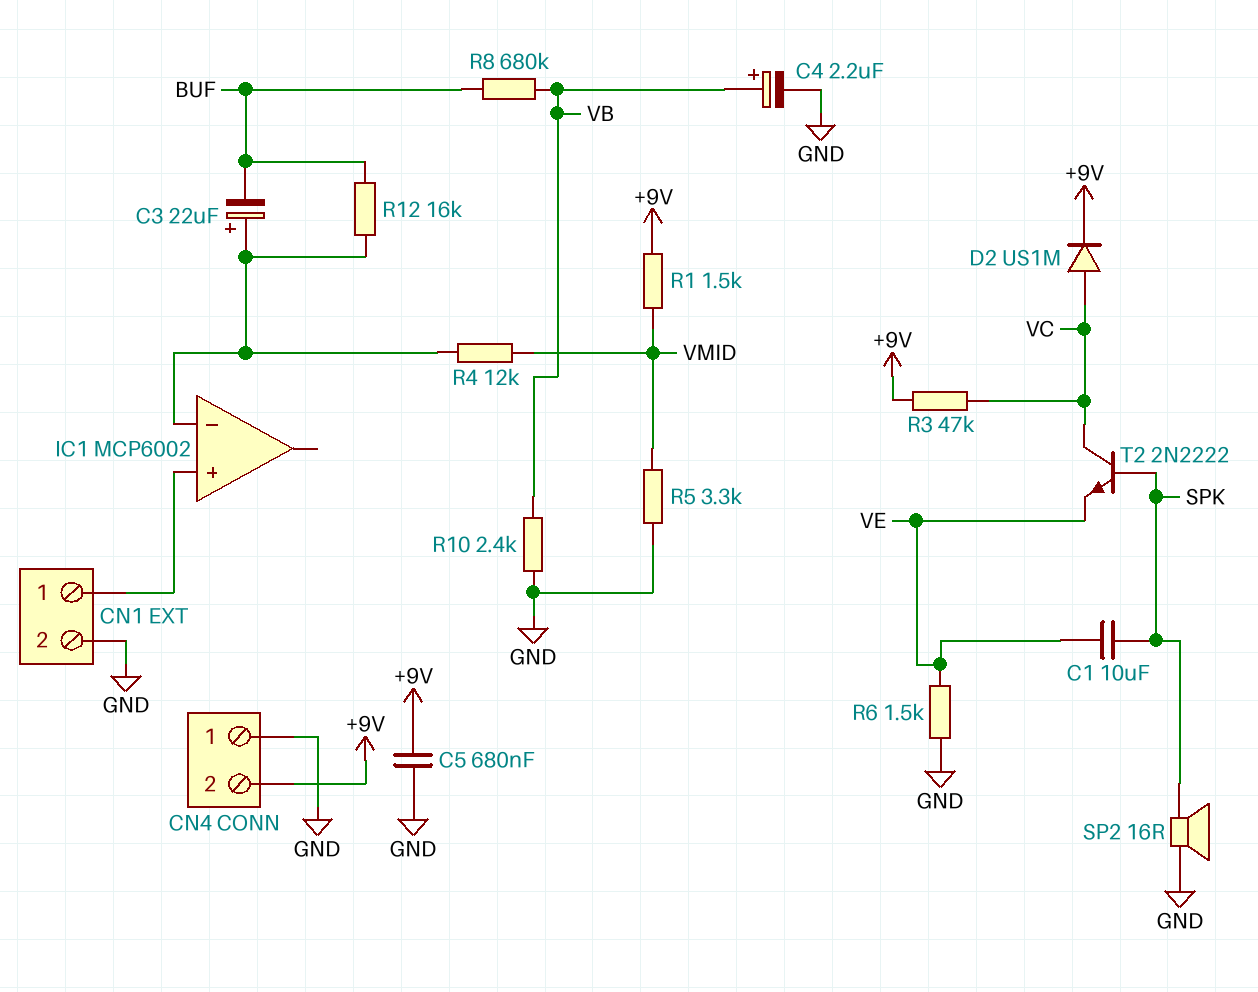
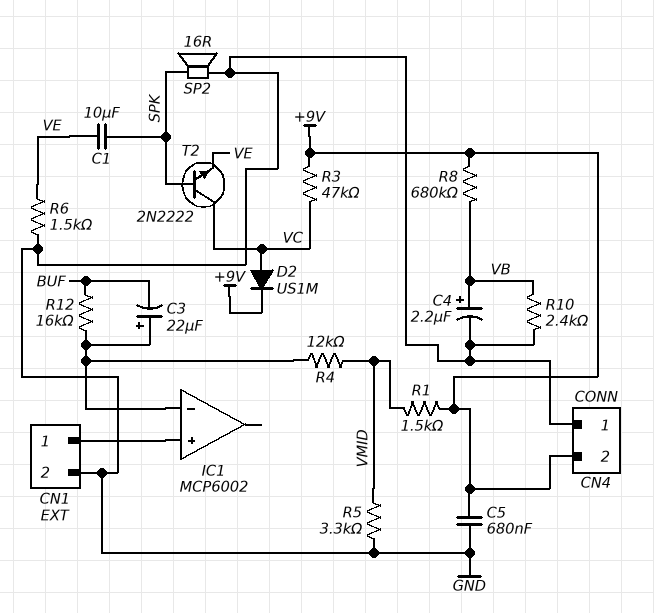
R8: 680k (BUF, VB) -> 680k (+9V, VB)

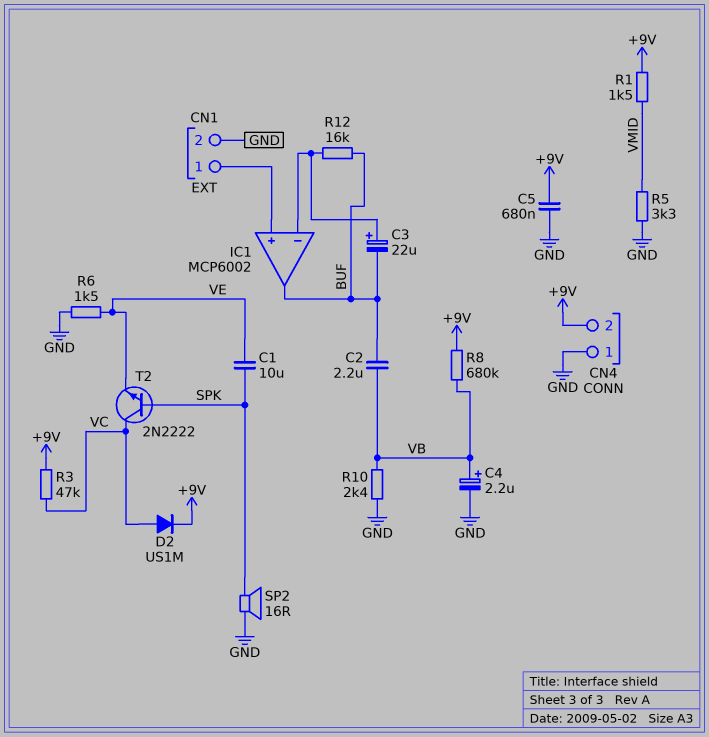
C2: none -> 2.2uF (BUF, VB)
IC1 pin out: none -> BUF
R4: 12k (IC1/in-, VMID) -> none

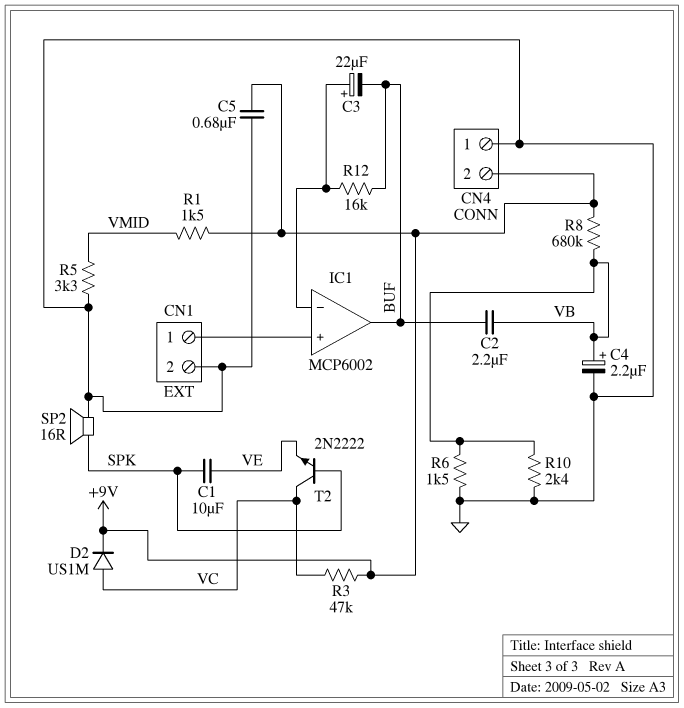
R6: 1.5k (GND, VE) -> 1.5k (GND, VB)

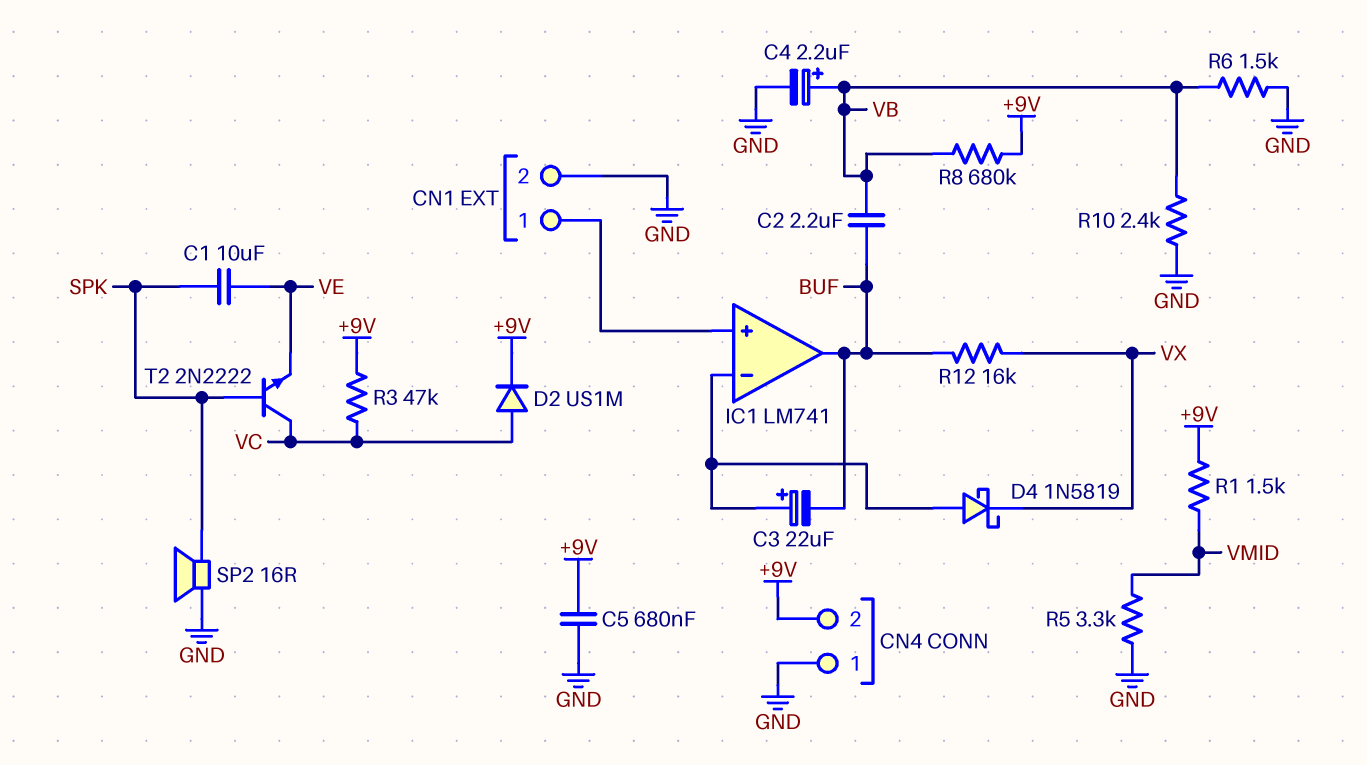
D4: none -> schottky 1N5819 (A IC1/in-, K VX)
IC1: MCP6002 -> LM741
R12: 16k (BUF, IC1/in-) -> 16k (BUF, VX)

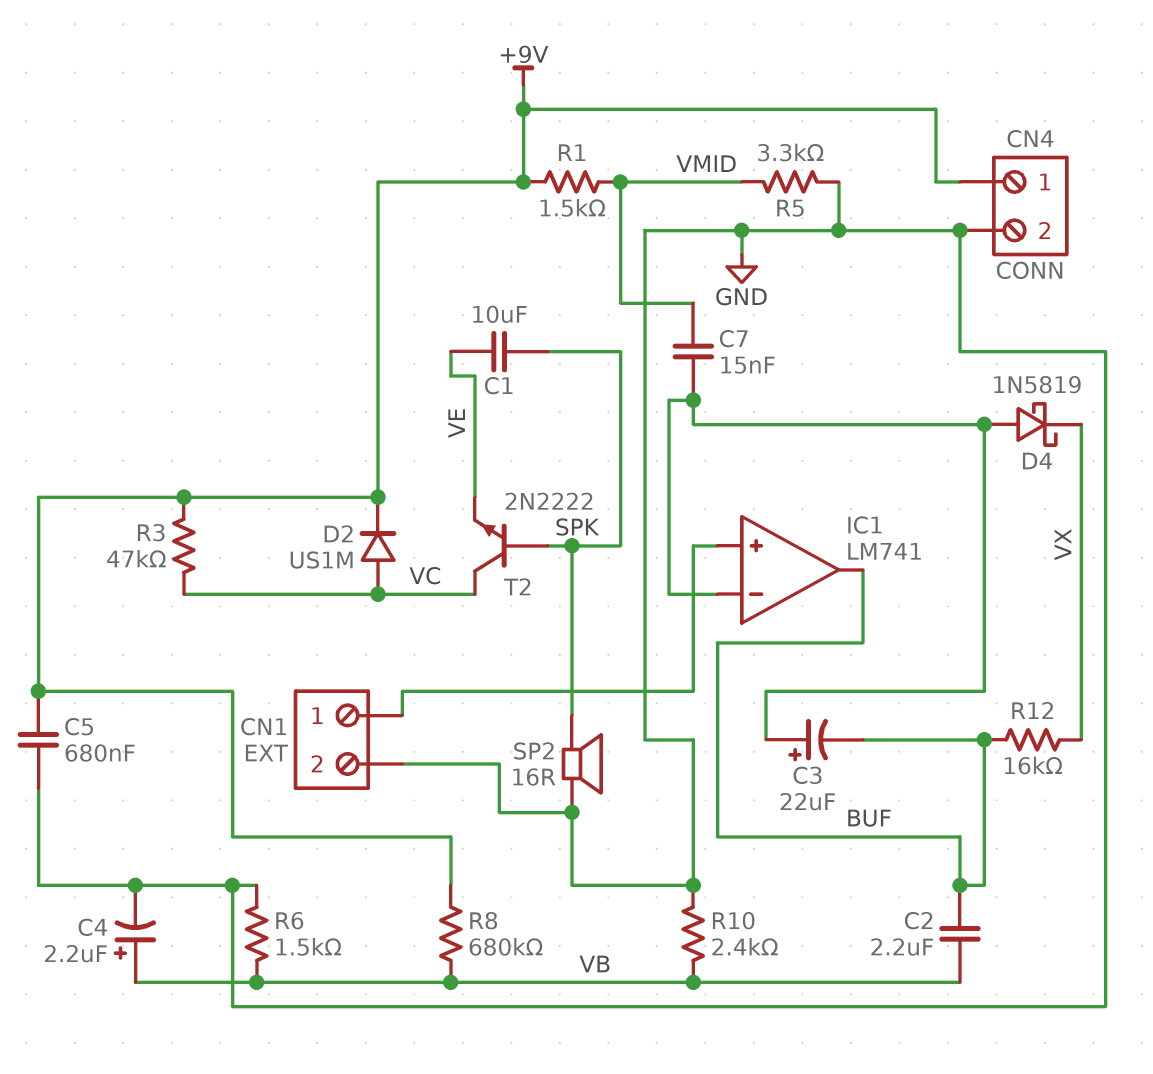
C7: none -> 15nF (IC1/in-, VMID)
CN4 pin 1: GND -> +9V
CN4 pin 2: +9V -> GND

